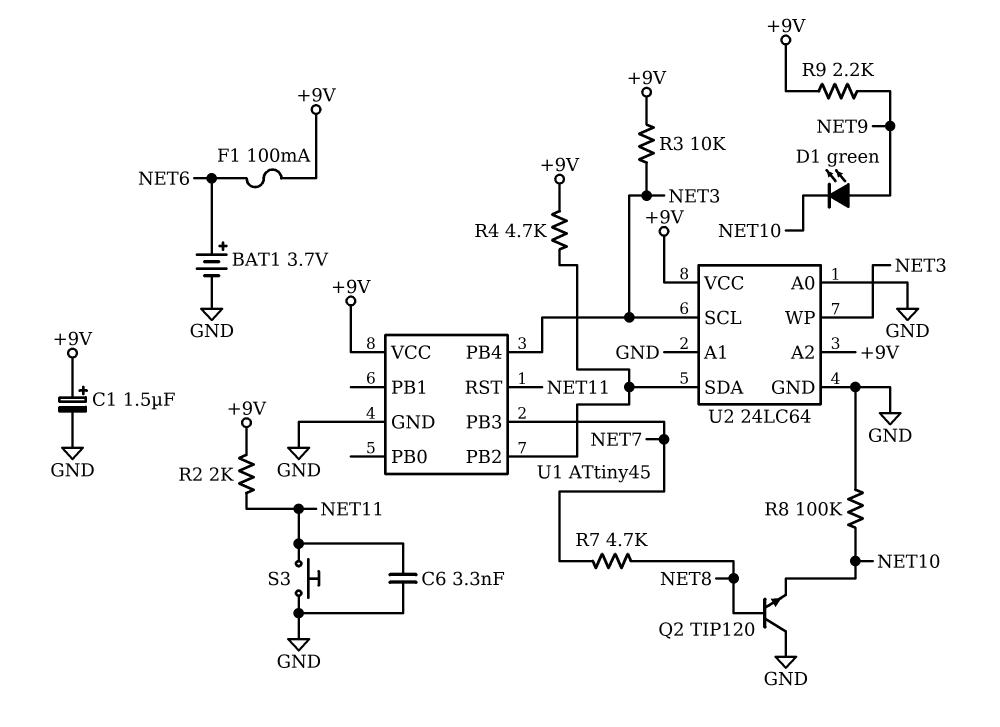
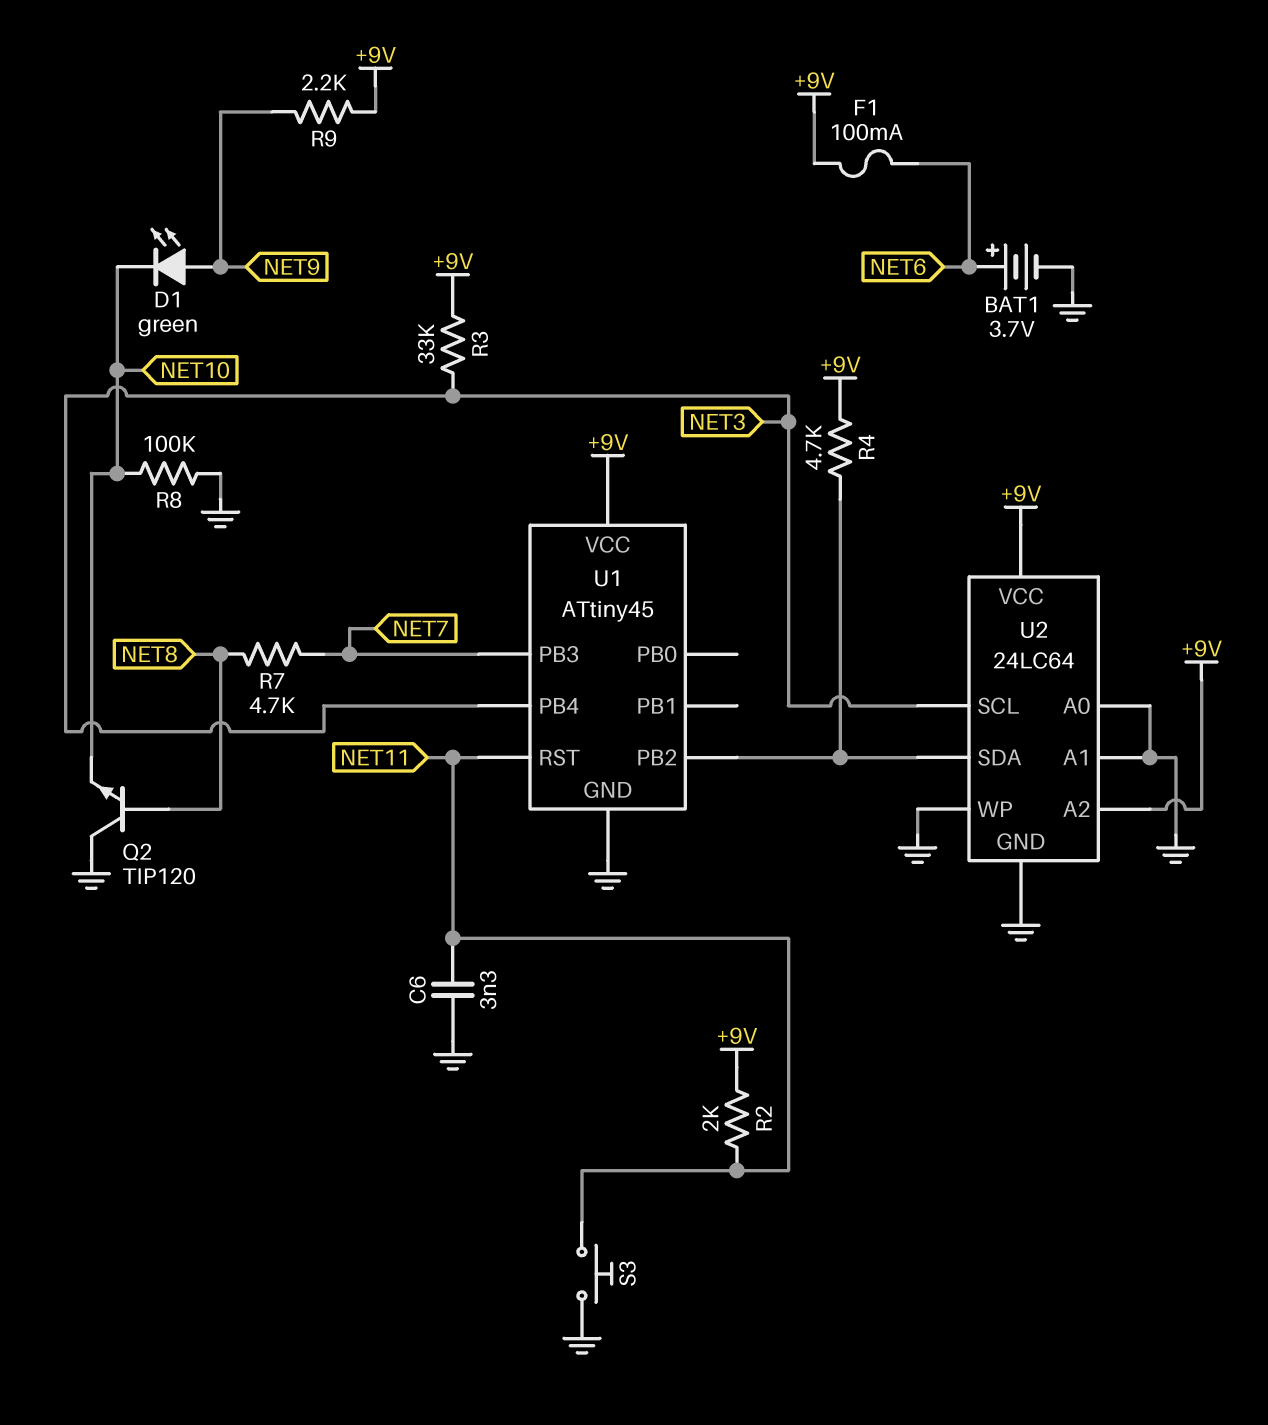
C1: 1.5uF (plus +9V, minus GND) -> none
R3: 10k (+9V, NET3) -> 33k (+9V, NET3)
U2 pin WP: NET3 -> GND

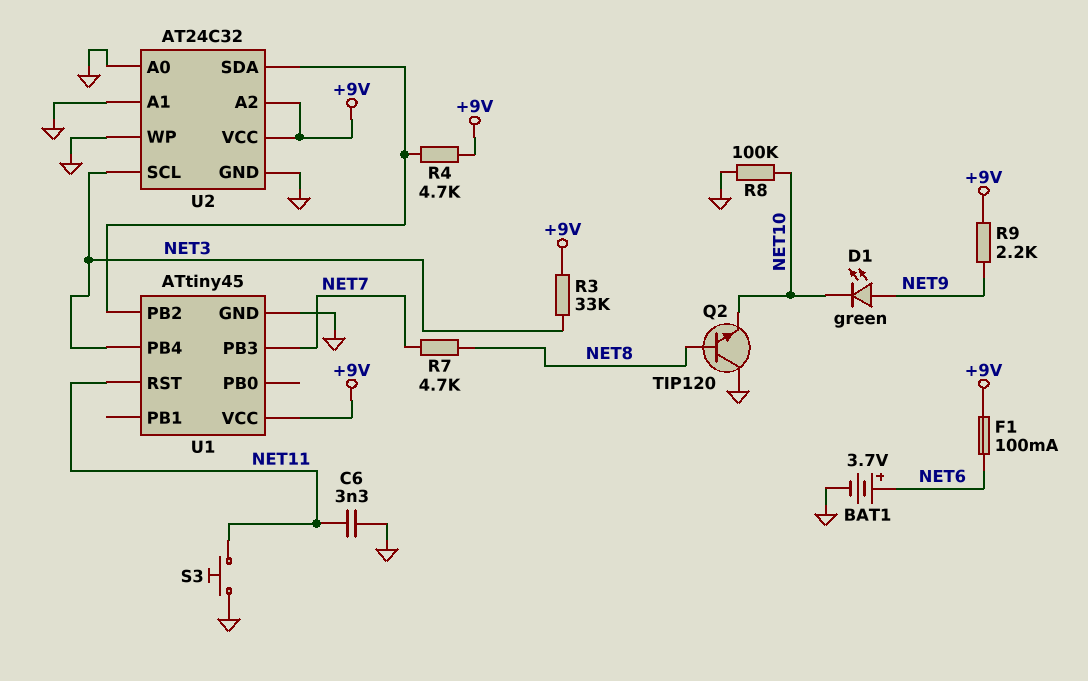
R2: 2k (+9V, NET11) -> none
U2: 24LC64 -> AT24C32

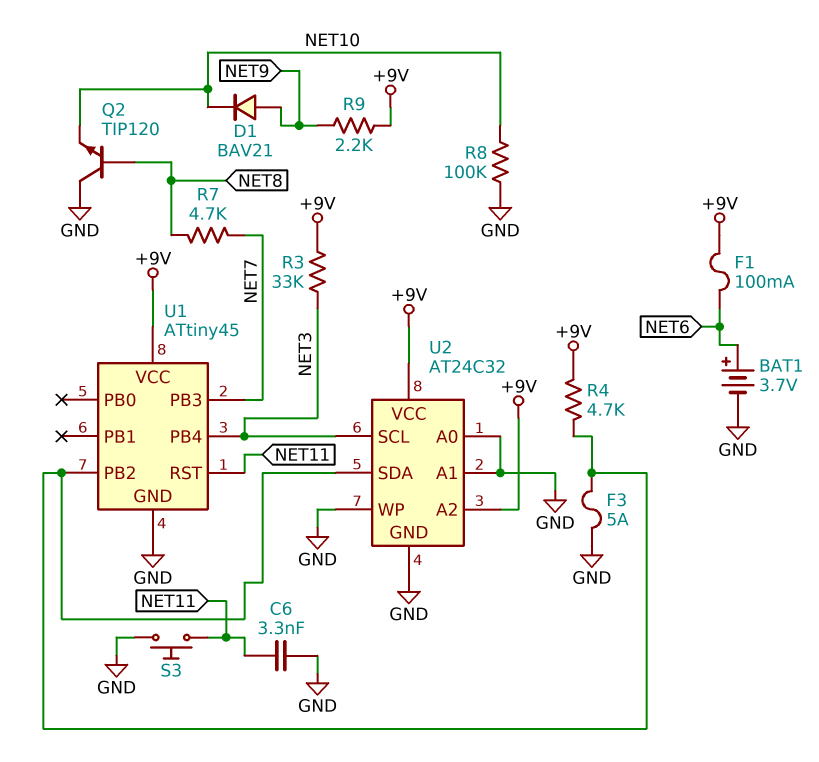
D1: LED green (A NET9, K NET10) -> diode BAV21 (A NET9, K NET10)
F3: none -> 5A (GND, U1/PB2)

